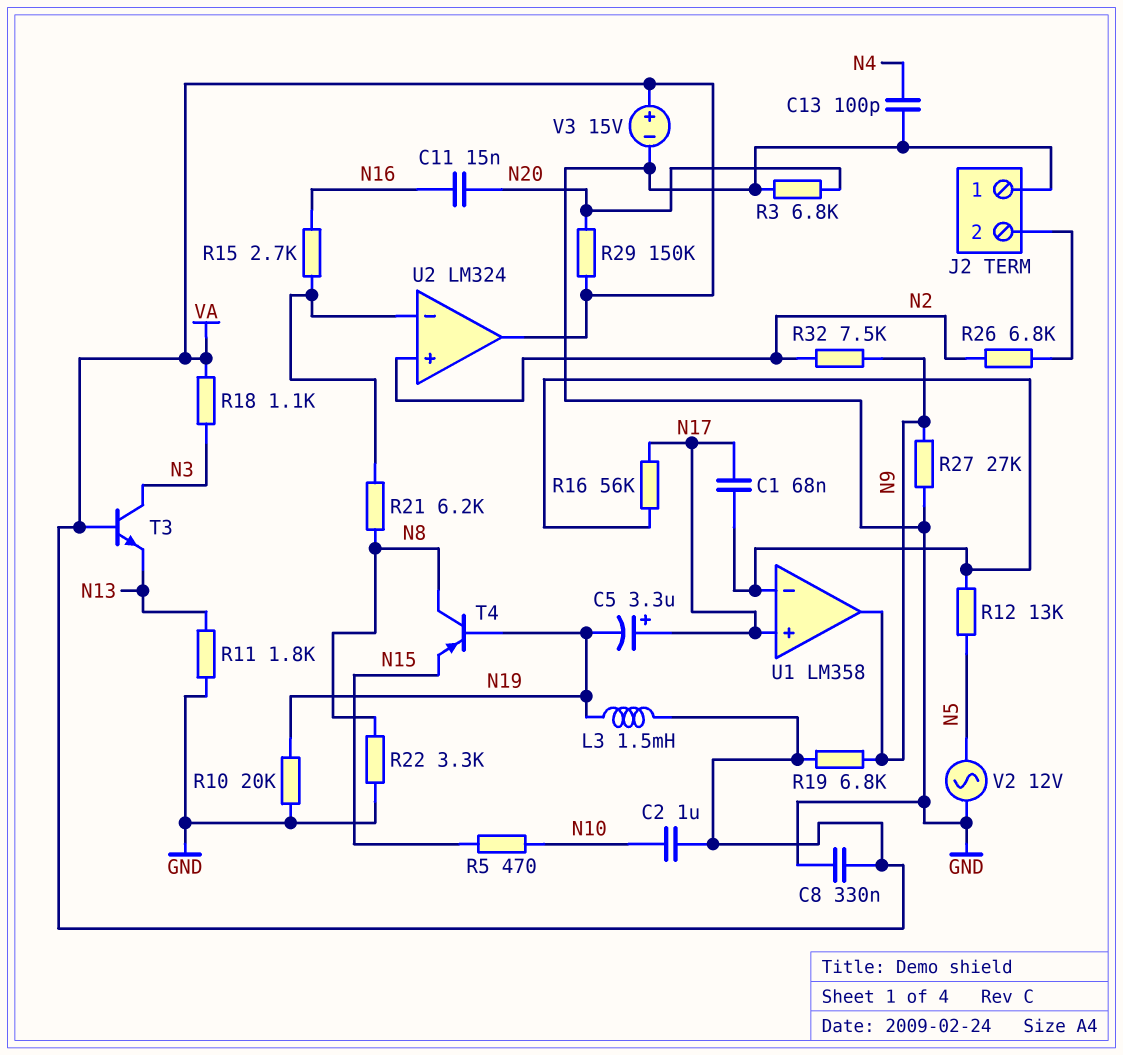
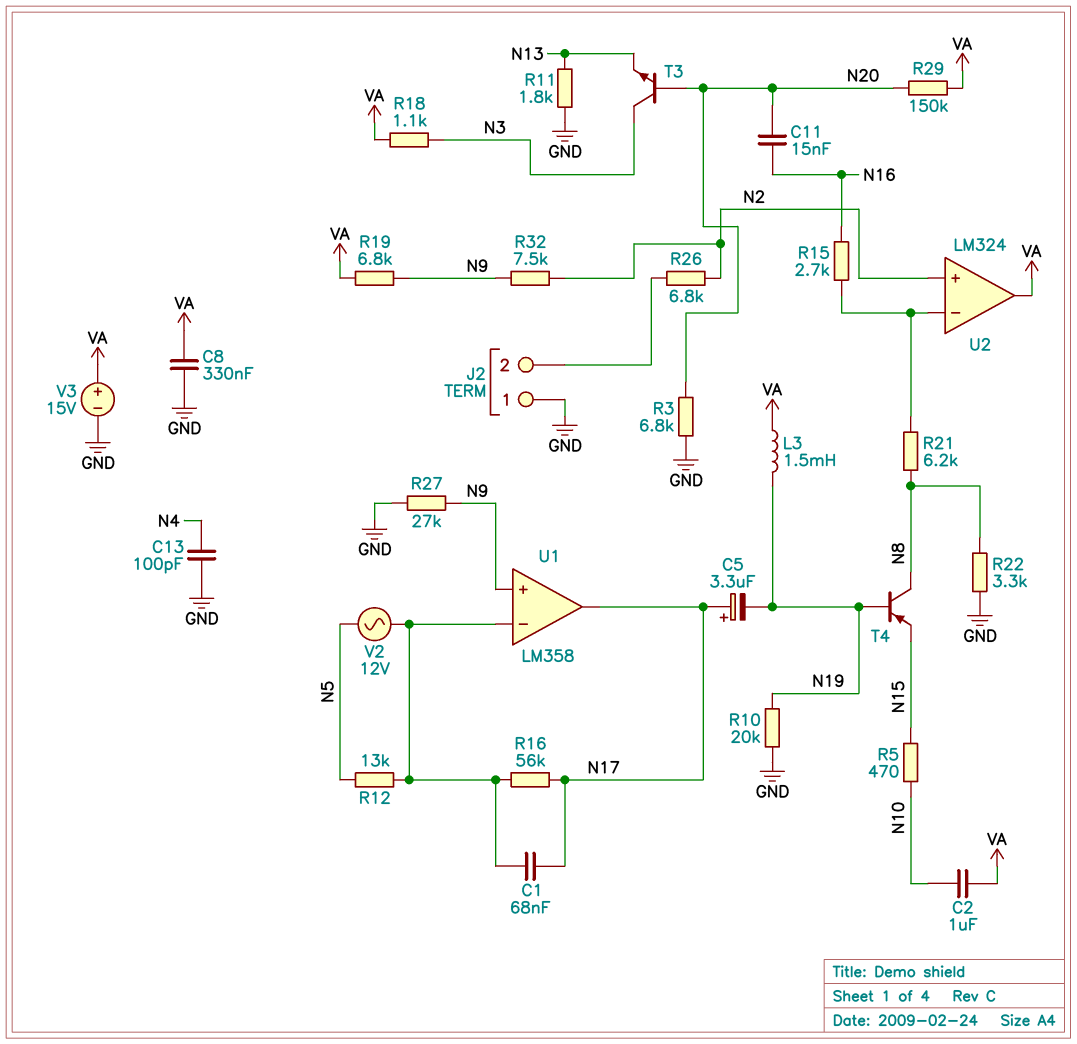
T3: NPN (B VA, C N3, E N13) -> NPN (B N20, C N3, E N13)
U1 pin in+: N17 -> N9
U1 pin out: N9 -> N17
V2: AC 12V (GND, N5) -> AC 12V (N5, U1/in-)

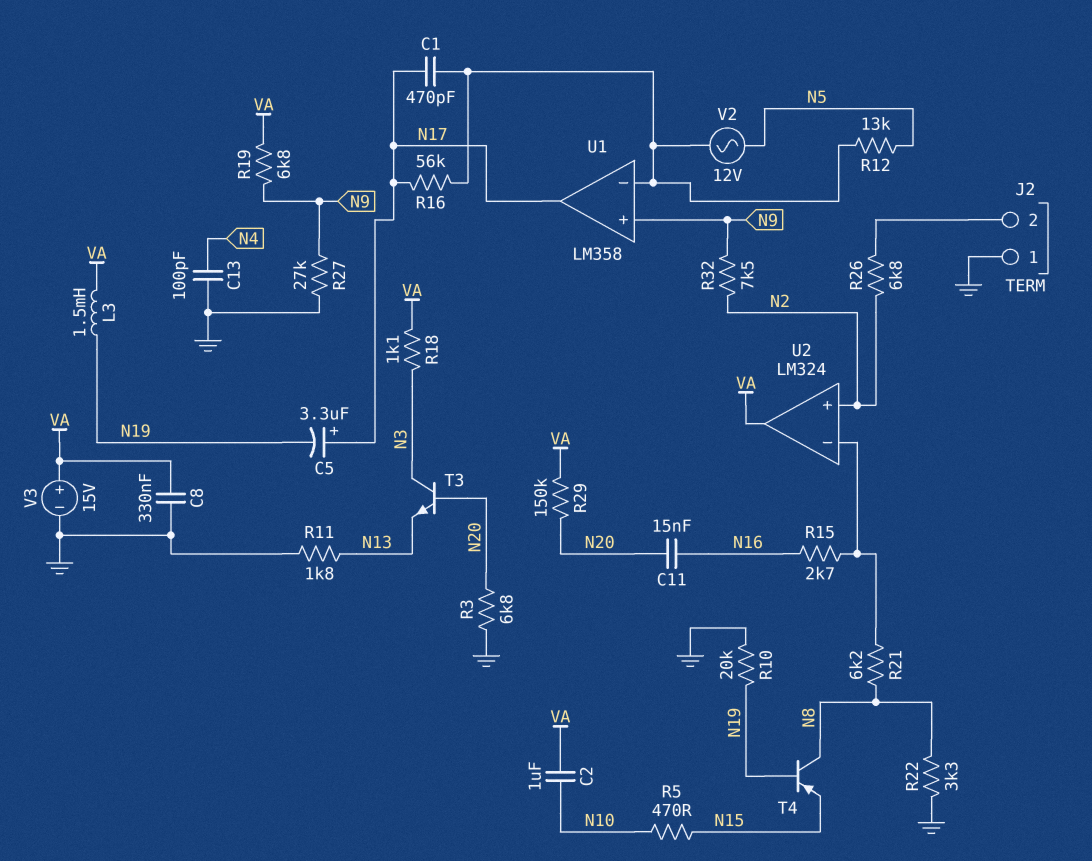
C1: 68nF (N17, U1/in-) -> 470pF (N17, U1/in-)

